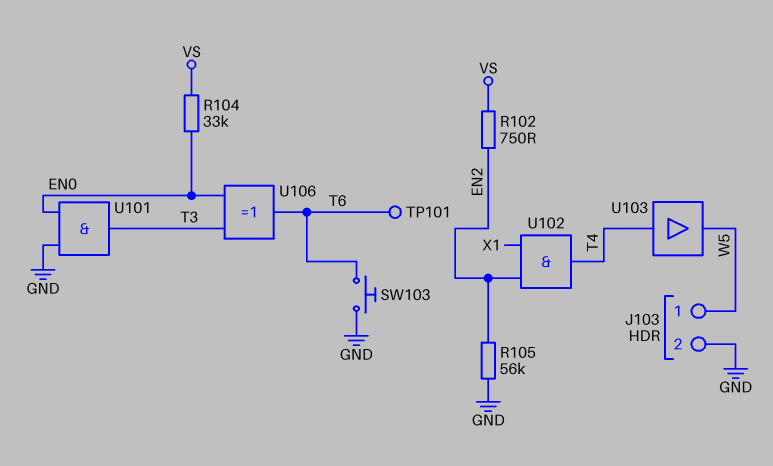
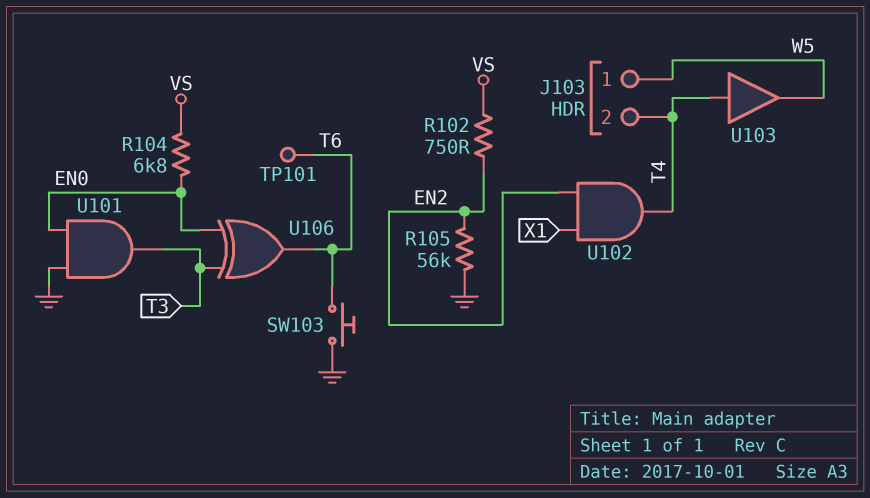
J103 pin 2: GND -> T4
R104: 33k (EN0, VS) -> 6.8k (EN0, VS)

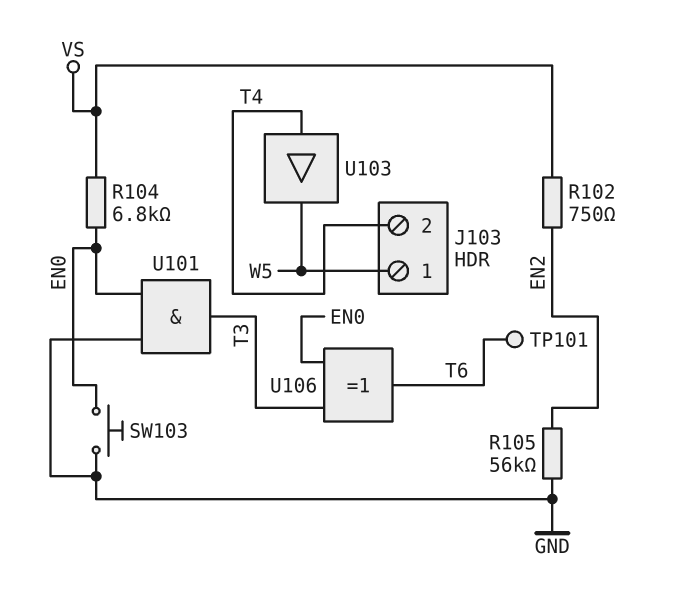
SW103: button (GND, T6) -> button (EN0, GND)
U102: AND (in EN2, in X1, out T4) -> none

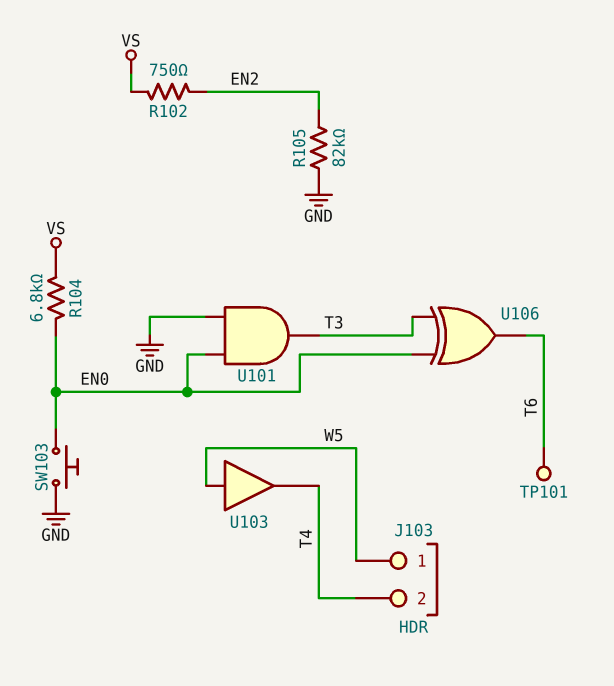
R105: 56k (EN2, GND) -> 82k (EN2, GND)
U103: buffer (in T4, out W5) -> buffer (in W5, out T4)

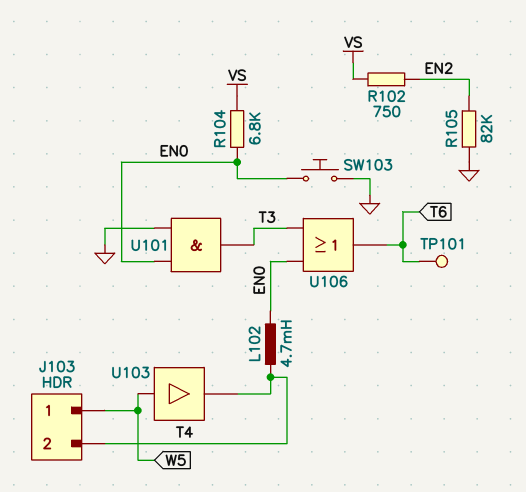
L102: none -> 4.7mH (EN0, T4)
U106: XOR (in EN0, in T3, out T6) -> OR (in EN0, in T3, out T6)

